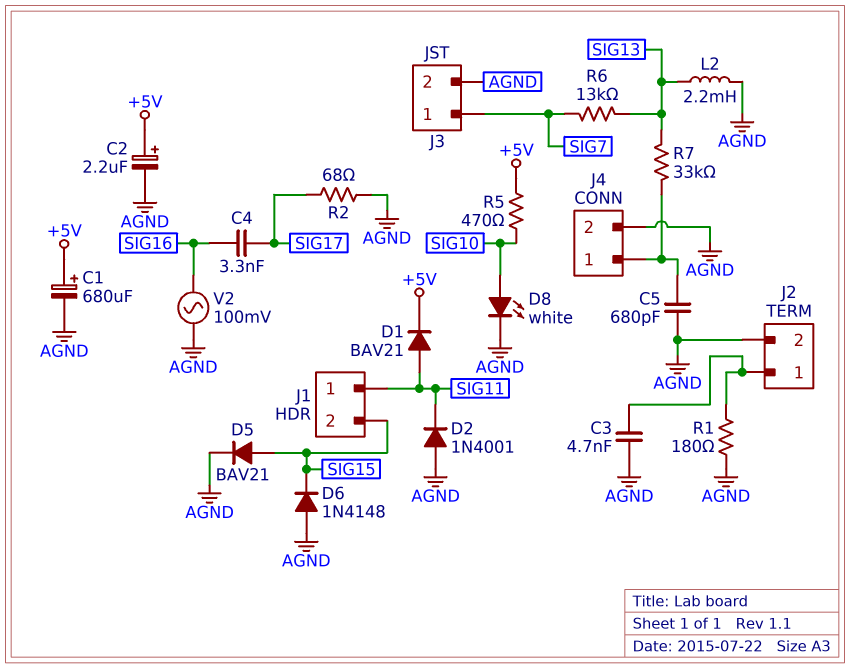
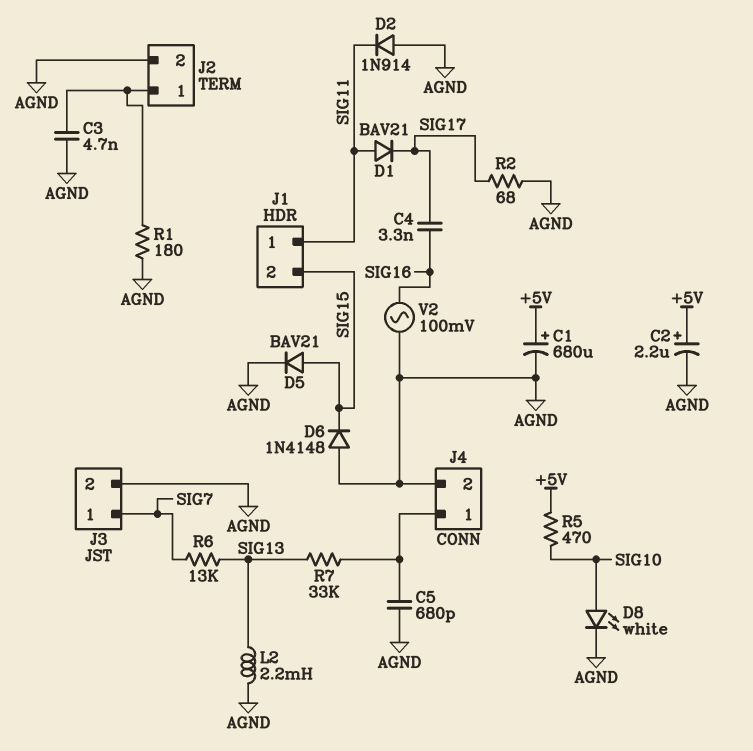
D1: diode BAV21 (A SIG11, K +5V) -> diode BAV21 (A SIG11, K SIG17)
D2: diode 1N4001 (A AGND, K SIG11) -> diode 1N914 (A AGND, K SIG11)

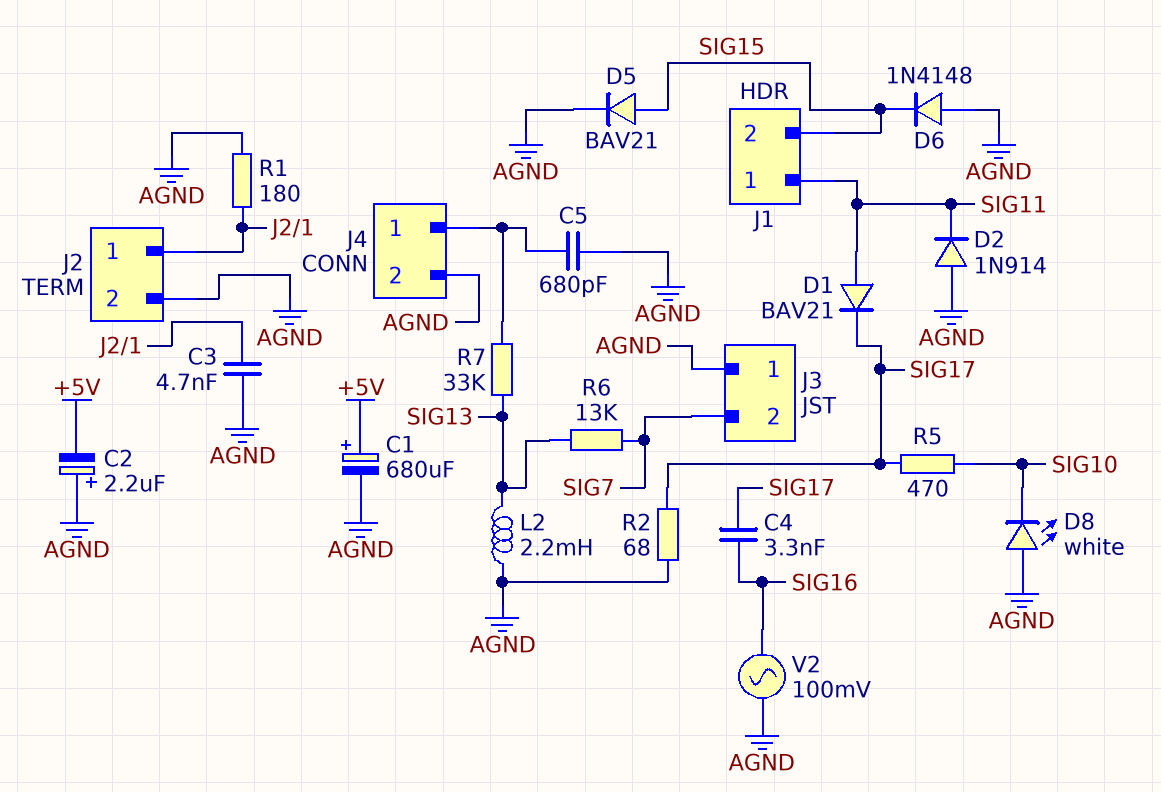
C2: 2.2uF (plus +5V, minus AGND) -> 2.2uF (plus AGND, minus +5V)
D8: LED white (A SIG10, K AGND) -> LED white (A AGND, K SIG10)
J3 pin 1: SIG7 -> AGND
J3 pin 2: AGND -> SIG7
R5: 470 (+5V, SIG10) -> 470 (SIG10, SIG17)

